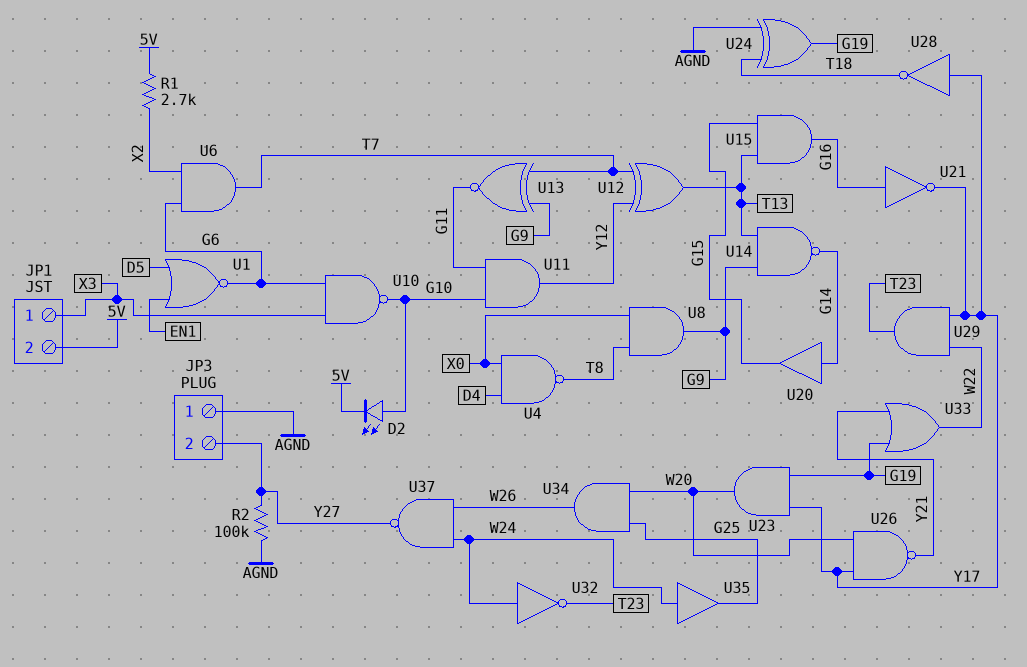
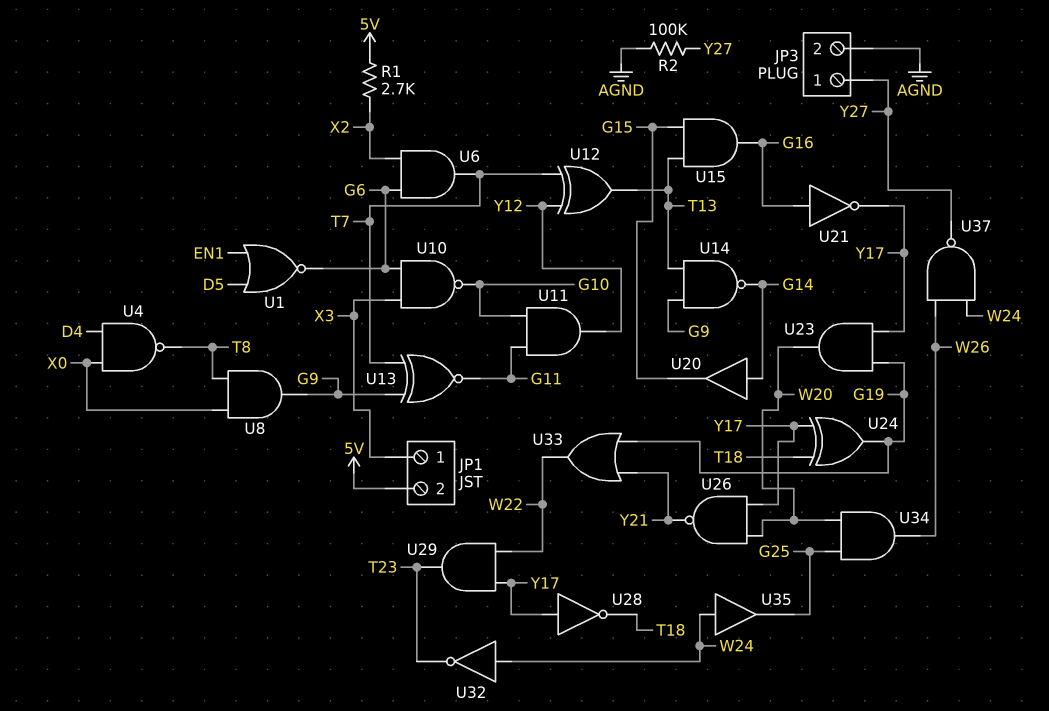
D2: LED (A G10, K 5V) -> none
JP3 pin 1: AGND -> Y27
JP3 pin 2: Y27 -> AGND
U24: XOR (in AGND, in T18, out G19) -> XOR (in T18, in Y17, out G19)

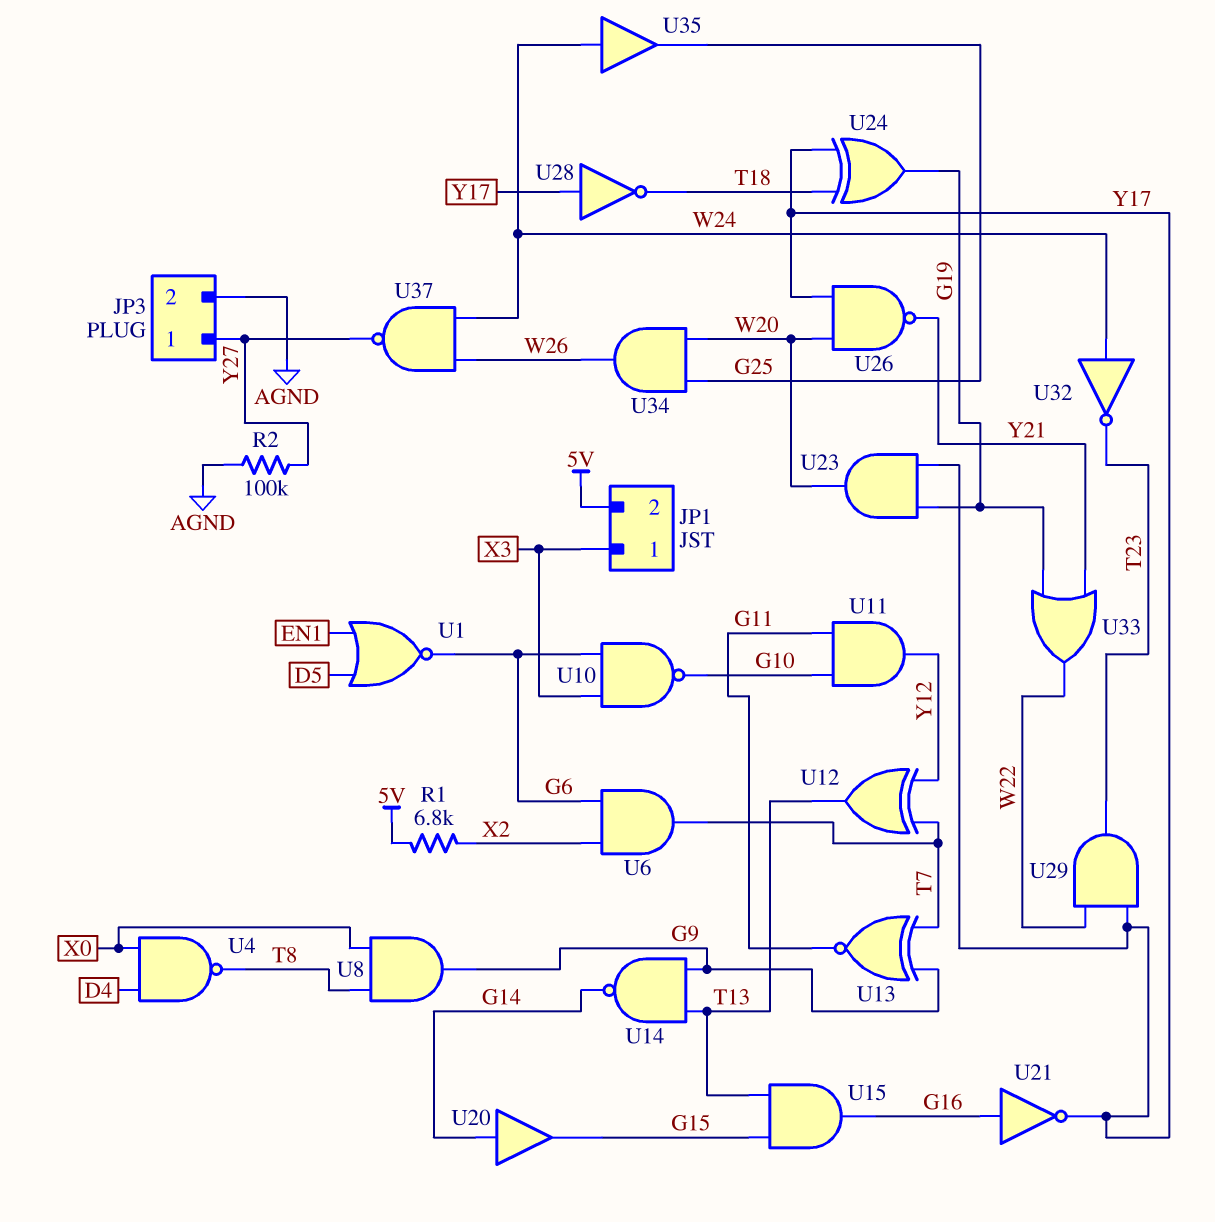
R1: 2.7k (5V, X2) -> 6.8k (5V, X2)

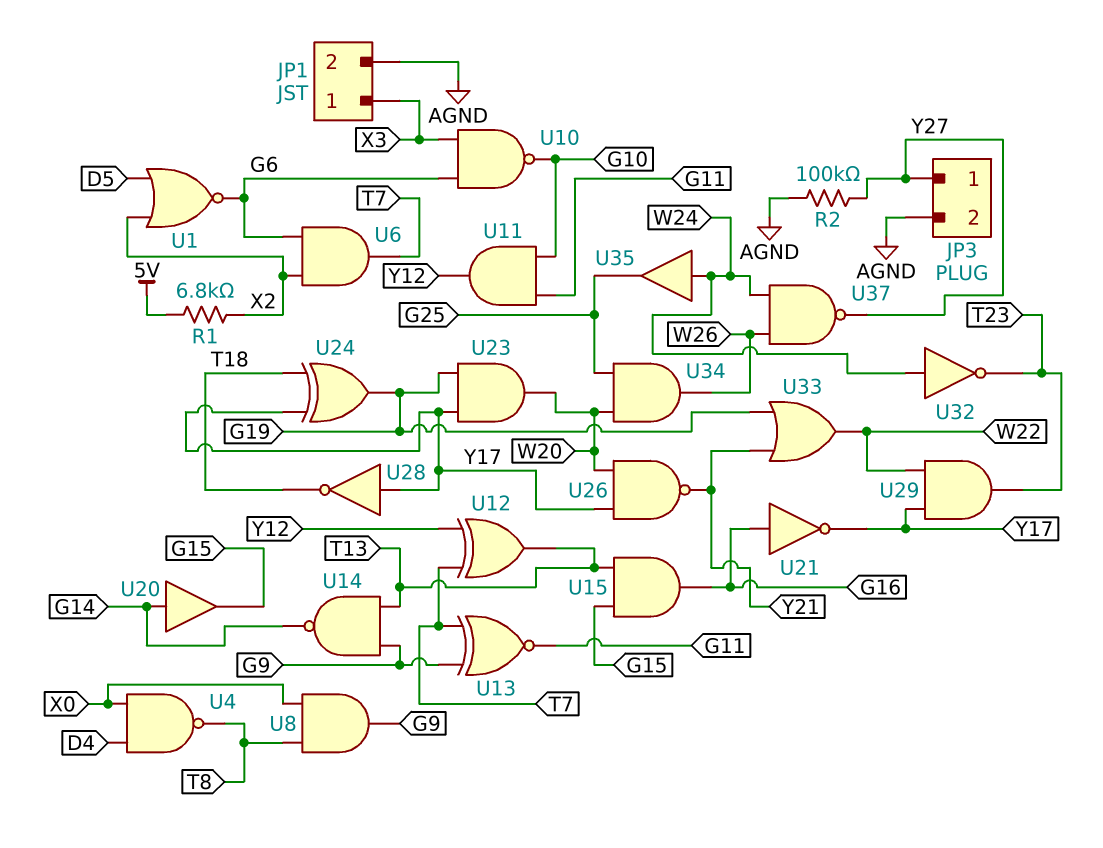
JP1 pin 2: 5V -> AGND
U1: NOR (in D5, in EN1, out G6) -> NOR (in D5, in X2, out G6)

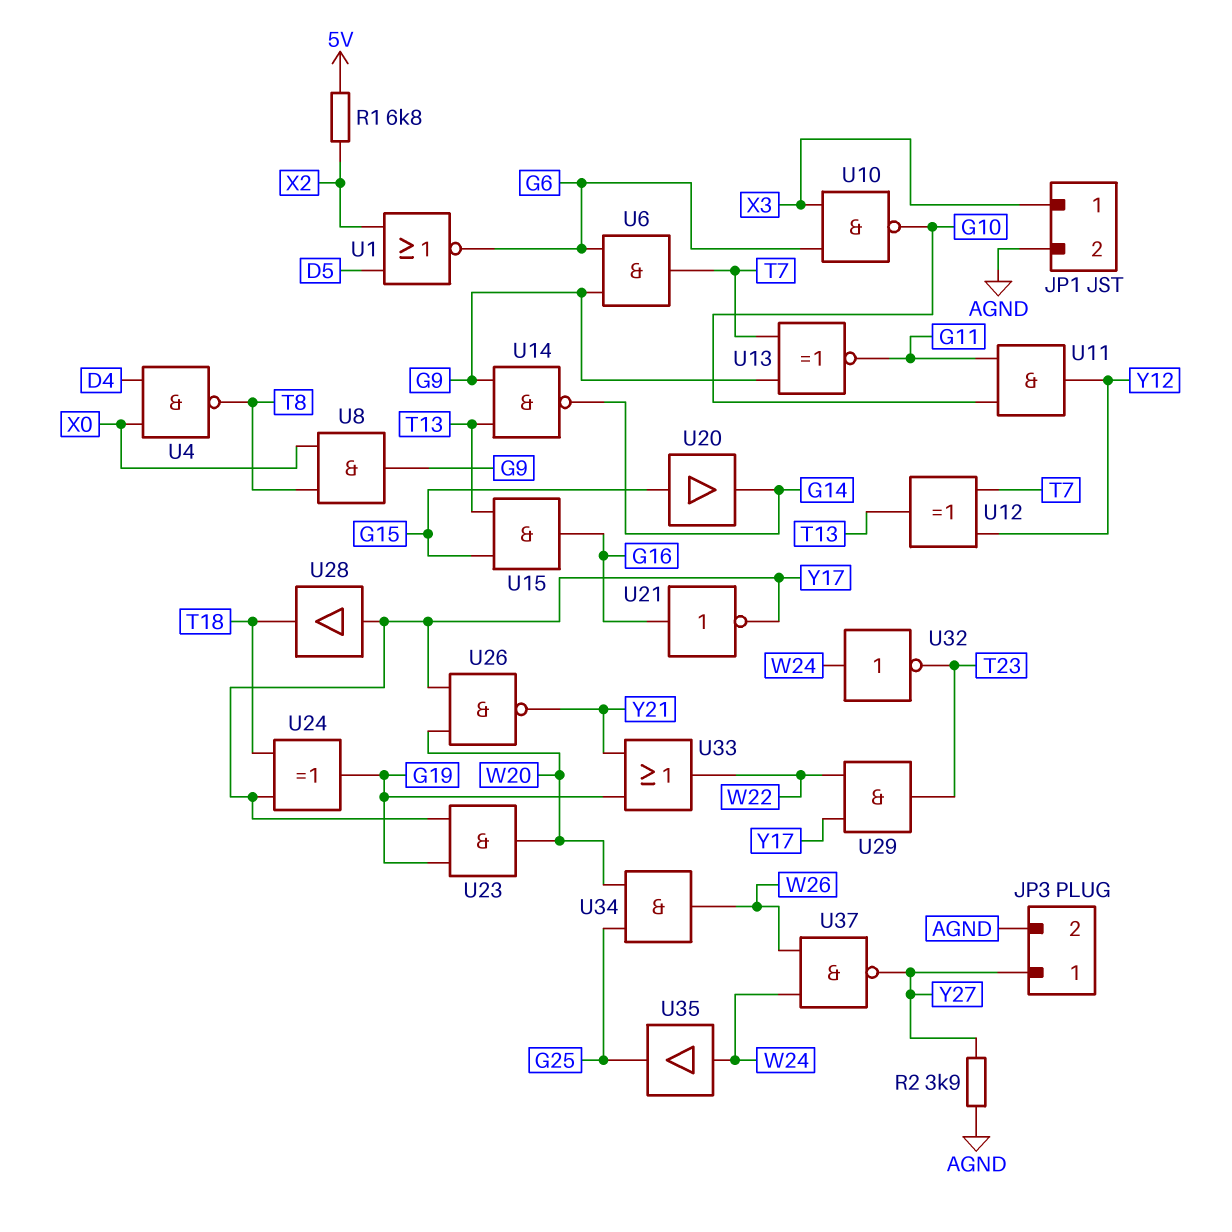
R2: 100k (AGND, Y27) -> 3.9k (AGND, Y27)
U6: AND (in G6, in X2, out T7) -> AND (in G6, in G9, out T7)
U20: buffer (in G14, out G15) -> buffer (in G15, out G14)
U28: NOT (in Y17, out T18) -> buffer (in Y17, out T18)

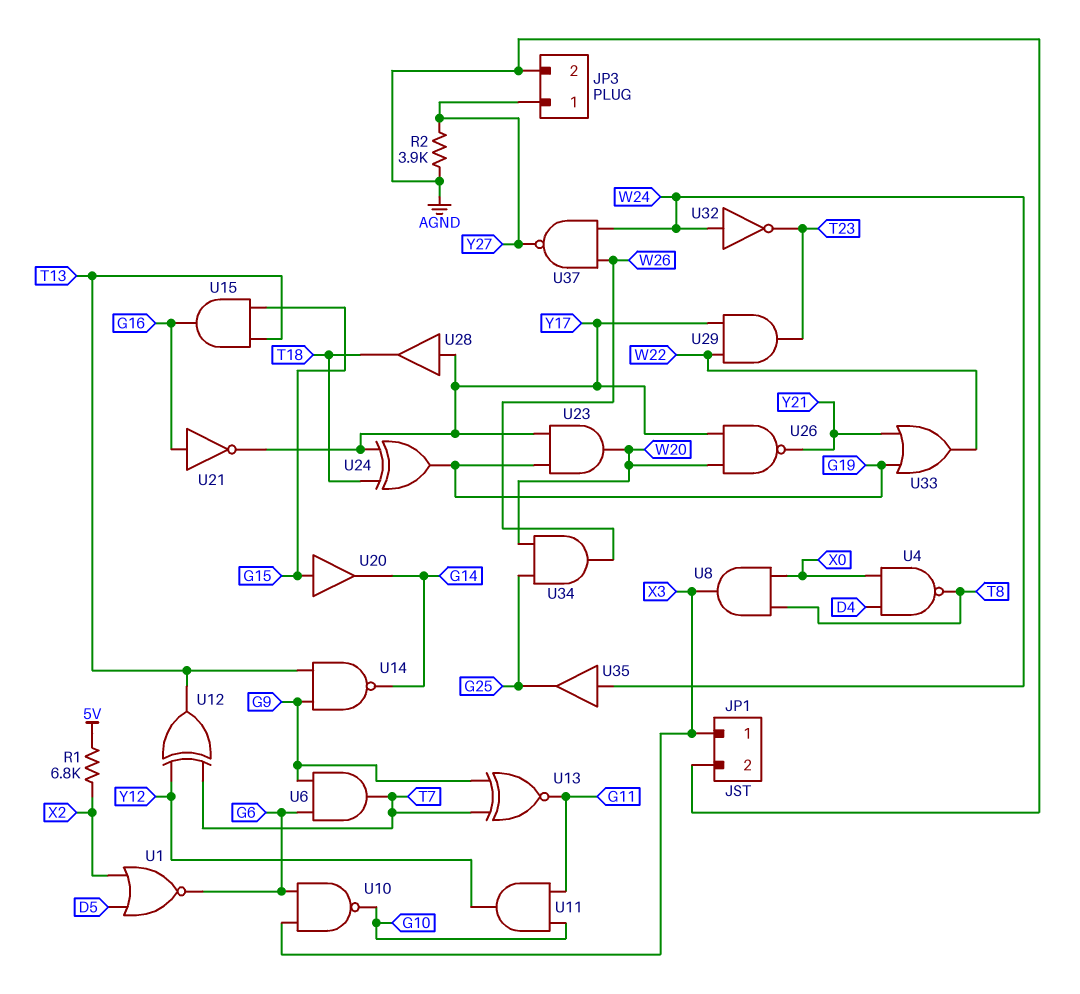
U8: AND (in T8, in X0, out G9) -> AND (in T8, in X0, out X3)

